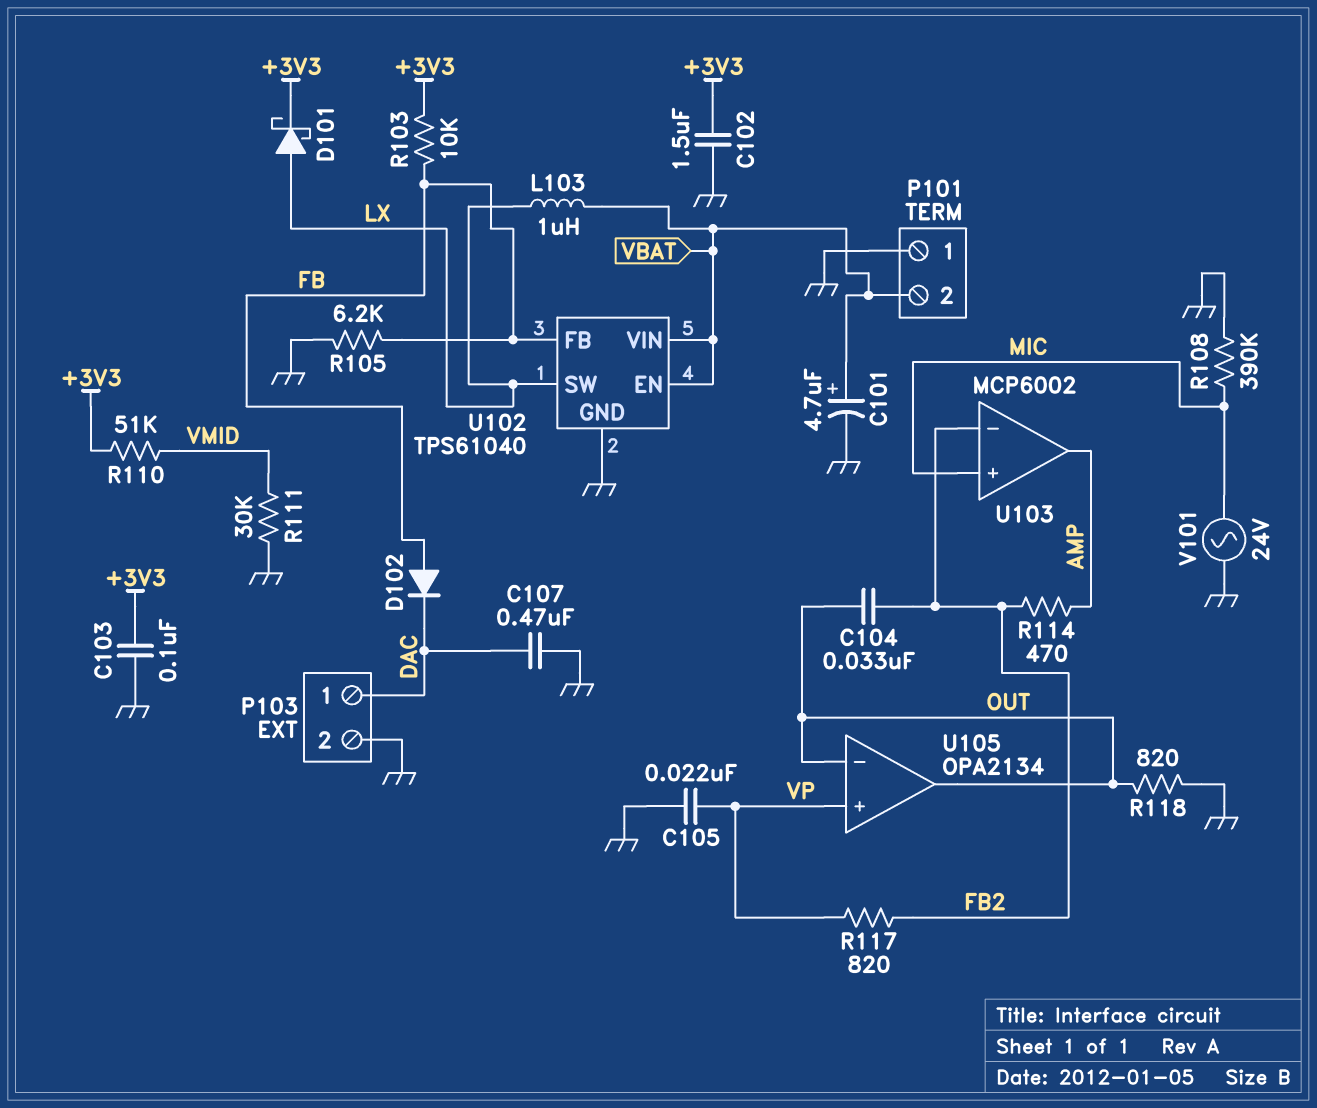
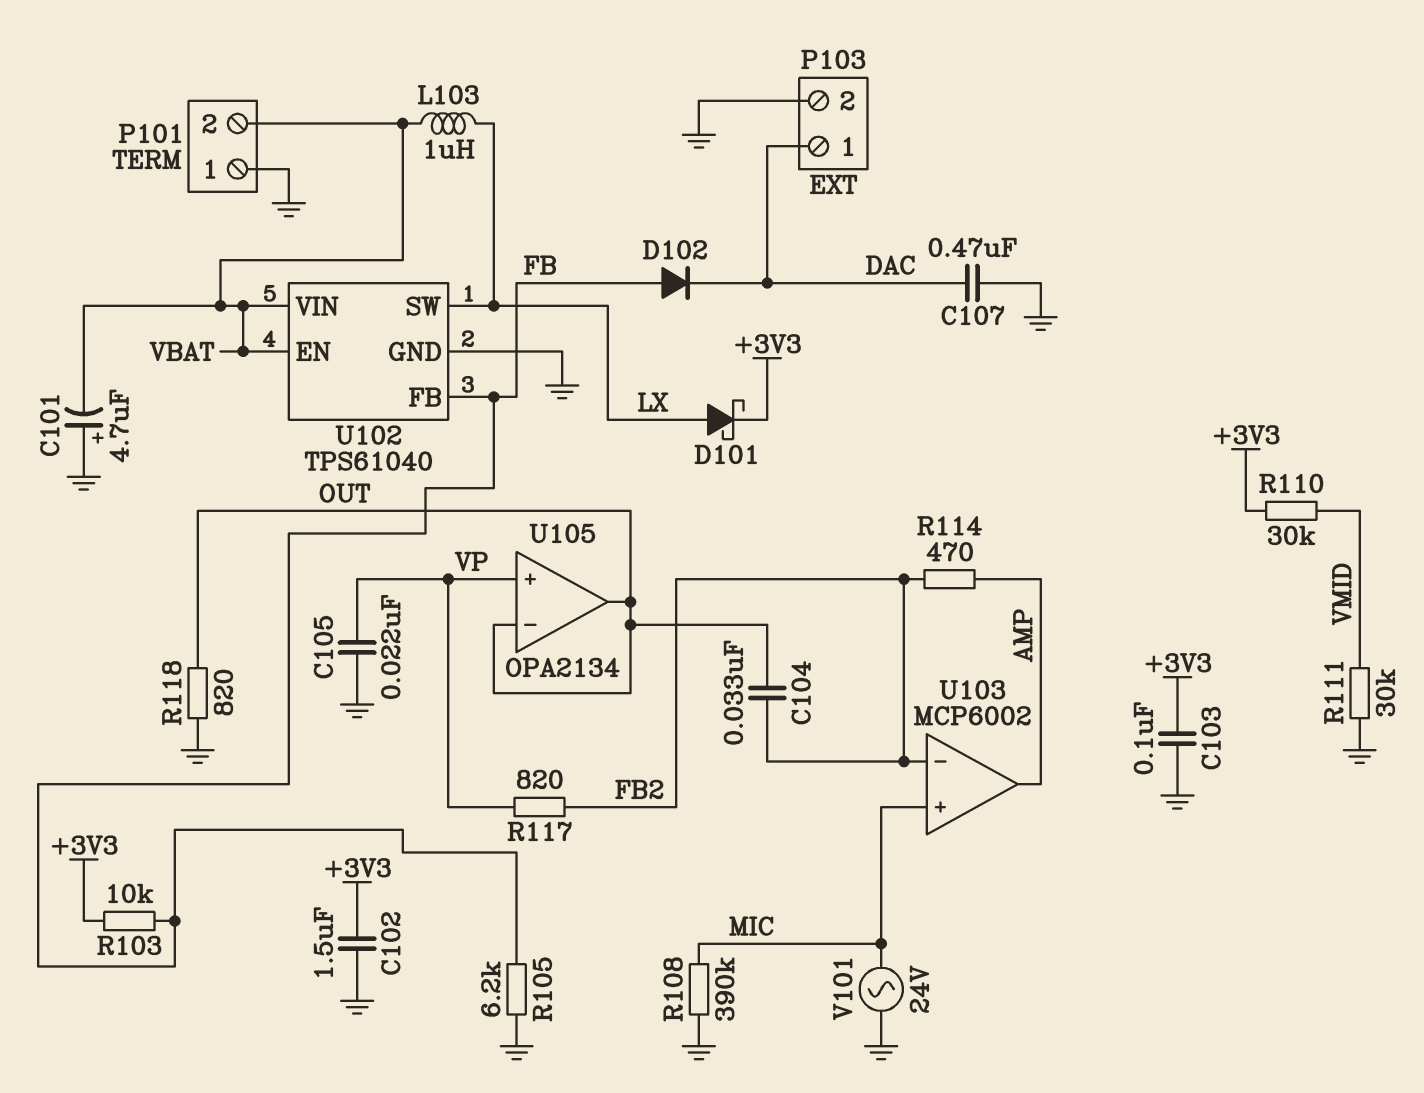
C101: 4.7uF (plus VBAT, minus GND) -> 4.7uF (plus GND, minus VBAT)
R110: 51k (+3V3, VMID) -> 30k (+3V3, VMID)

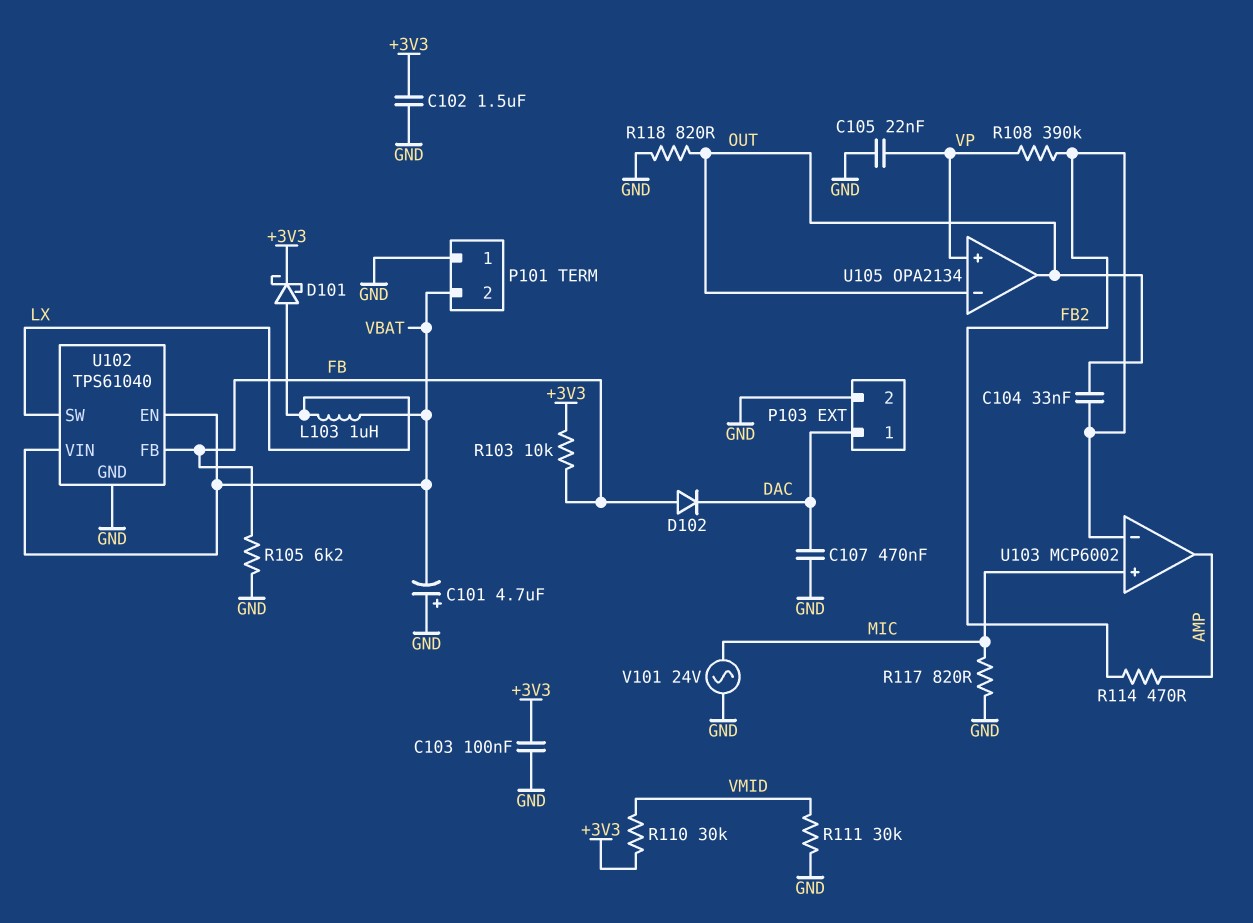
R108: 390k (GND, MIC) -> 390k (FB2, VP)
R117: 820 (FB2, VP) -> 820 (GND, MIC)

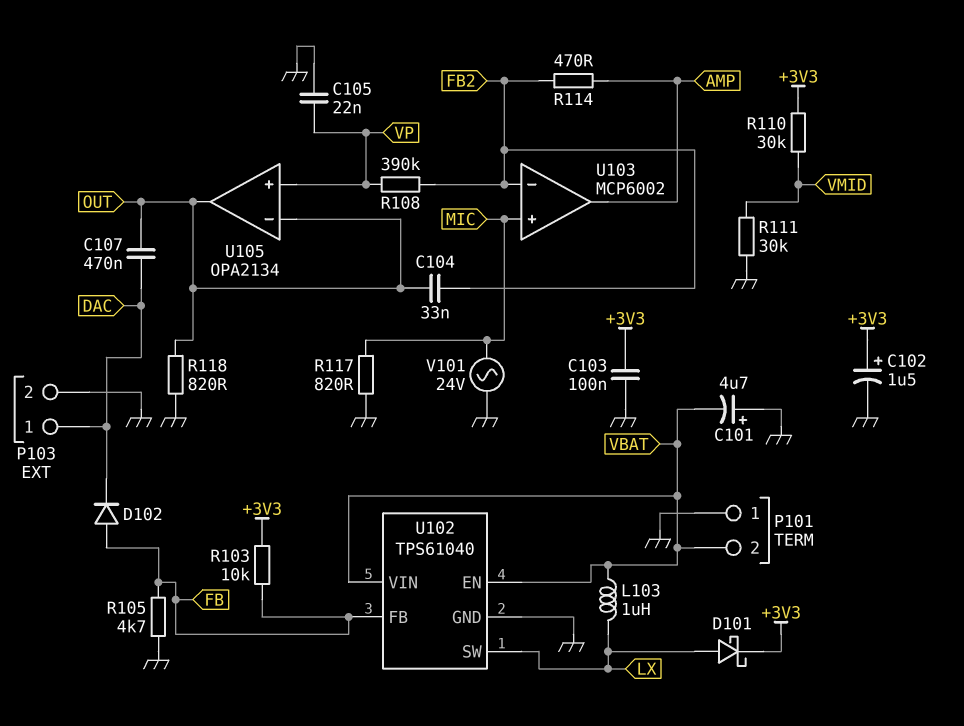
C102: 1.5uF (+3V3, GND) -> 1.5uF (plus +3V3, minus GND)
C107: 470nF (DAC, GND) -> 470nF (DAC, OUT)
R105: 6.2k (FB, GND) -> 4.7k (FB, GND)

